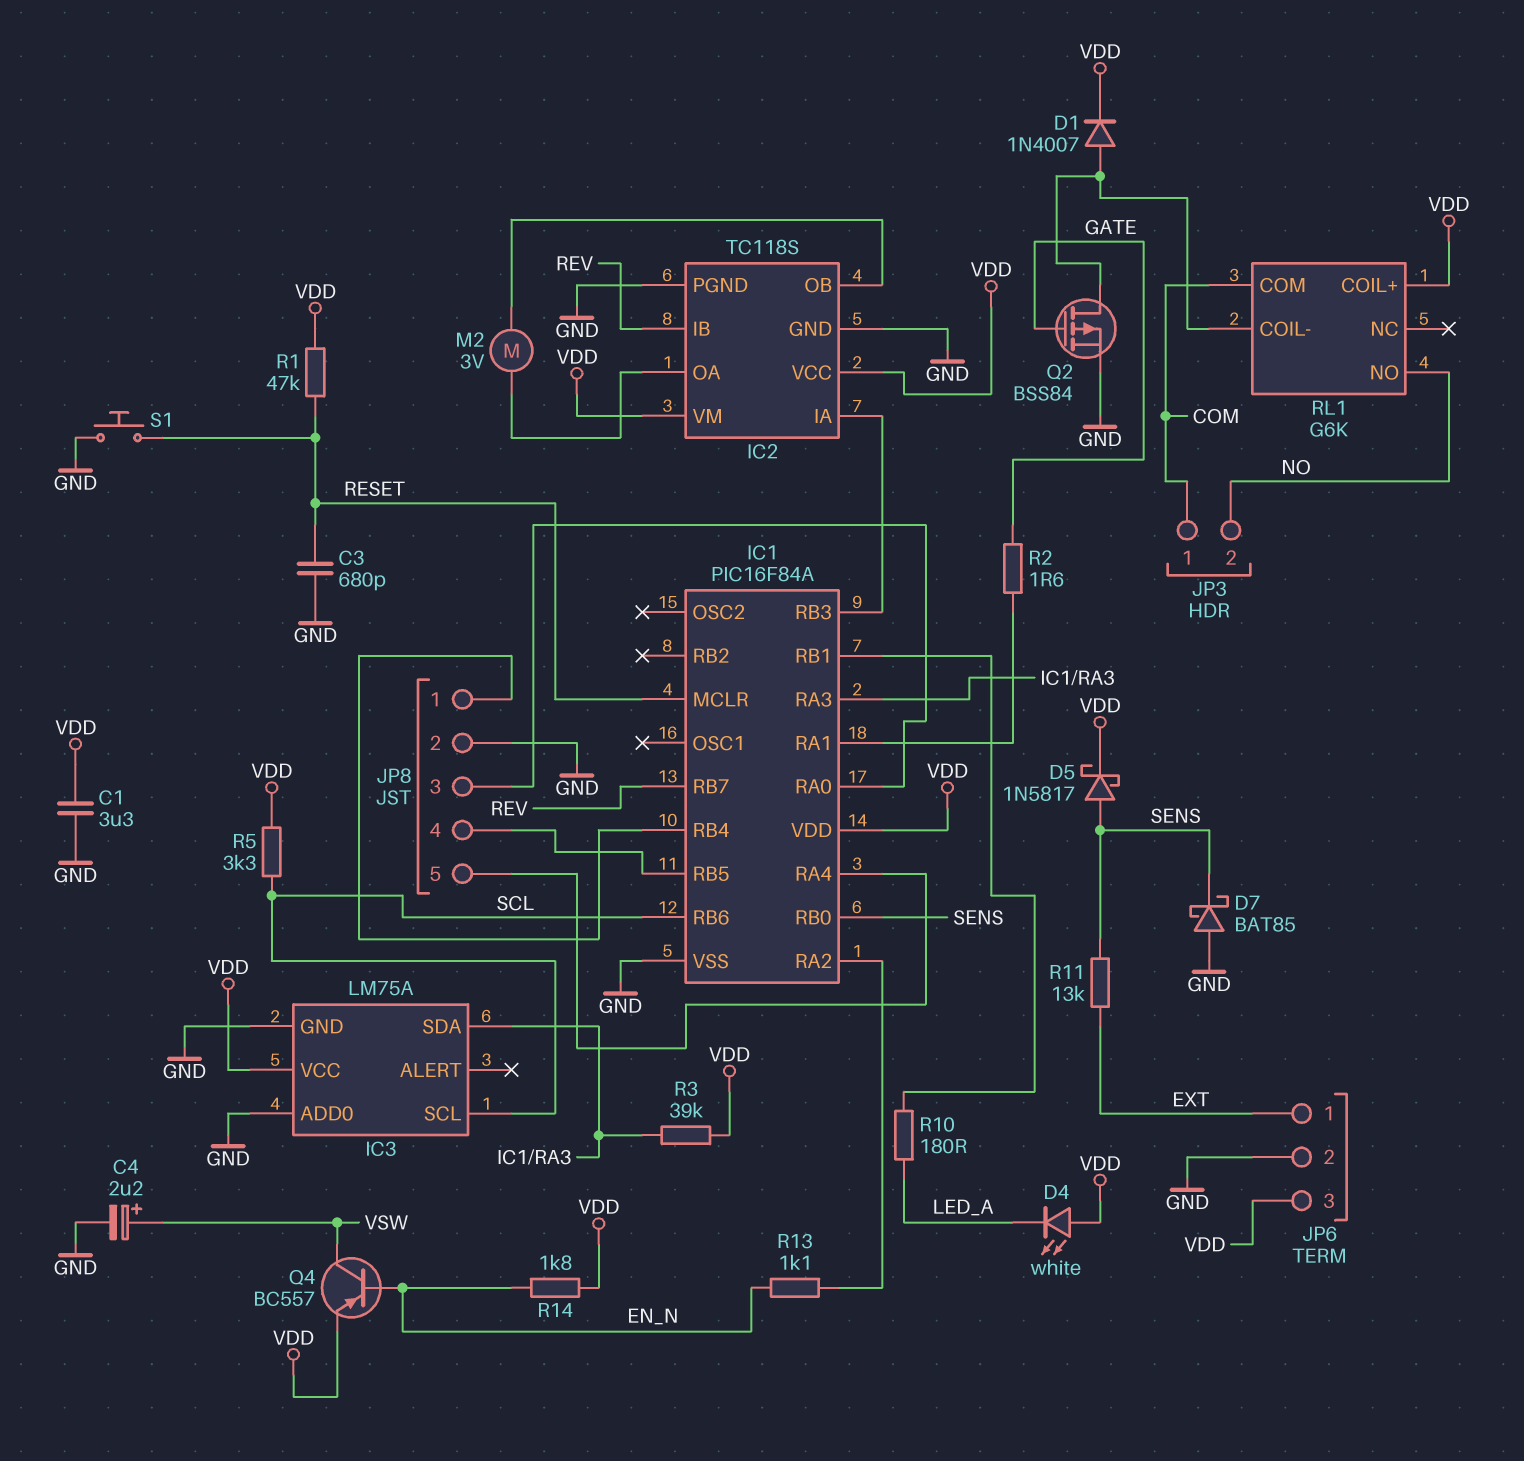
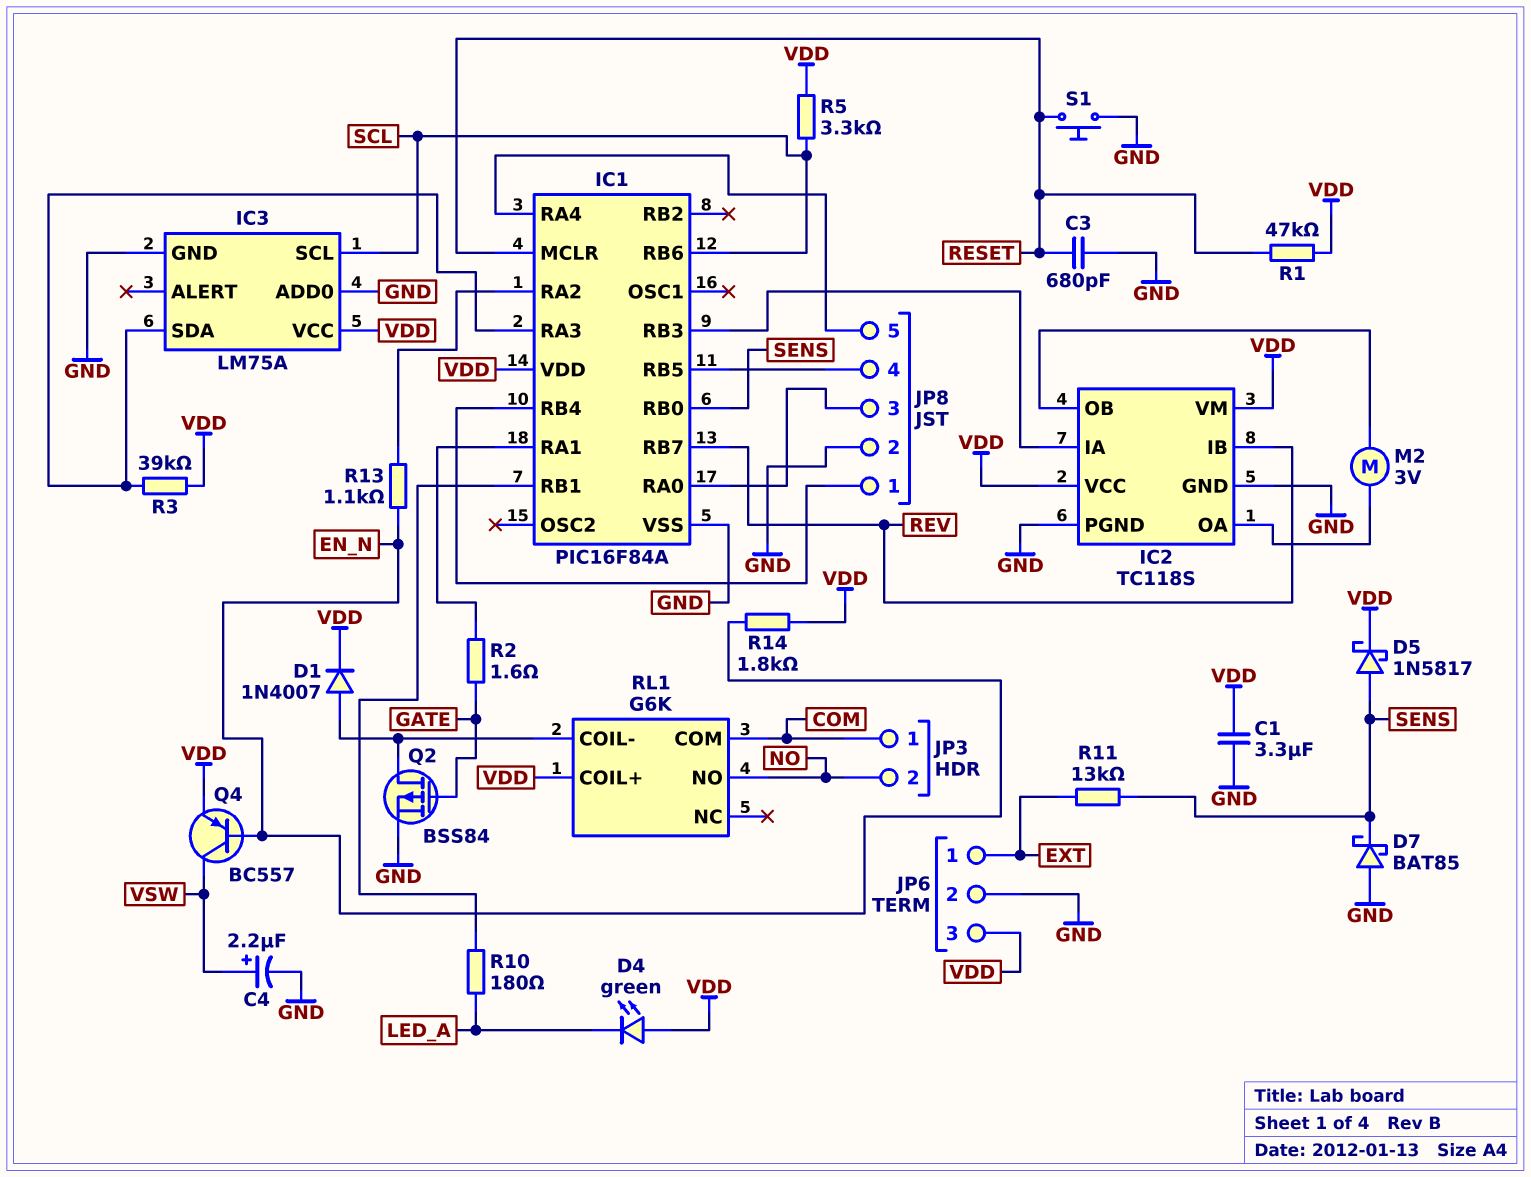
D4: LED white (A VDD, K LED_A) -> LED green (A VDD, K LED_A)

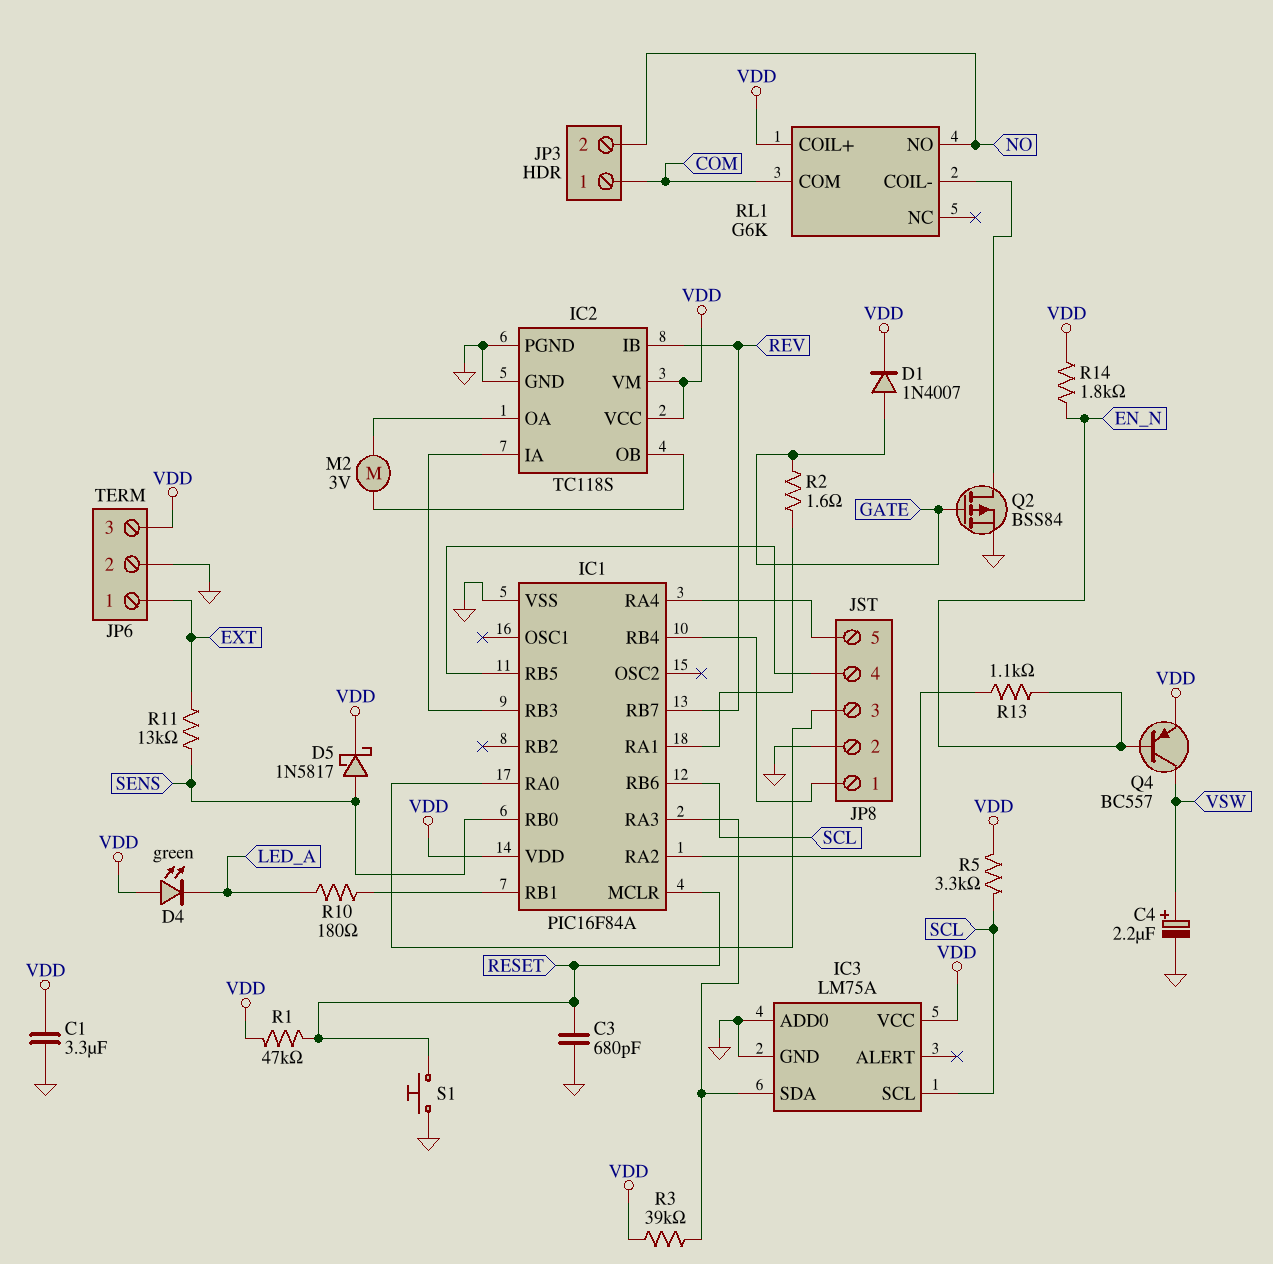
D1: diode 1N4007 (A RL1/COIL-, K VDD) -> diode 1N4007 (A GATE, K VDD)
D7: schottky BAT85 (A GND, K SENS) -> none

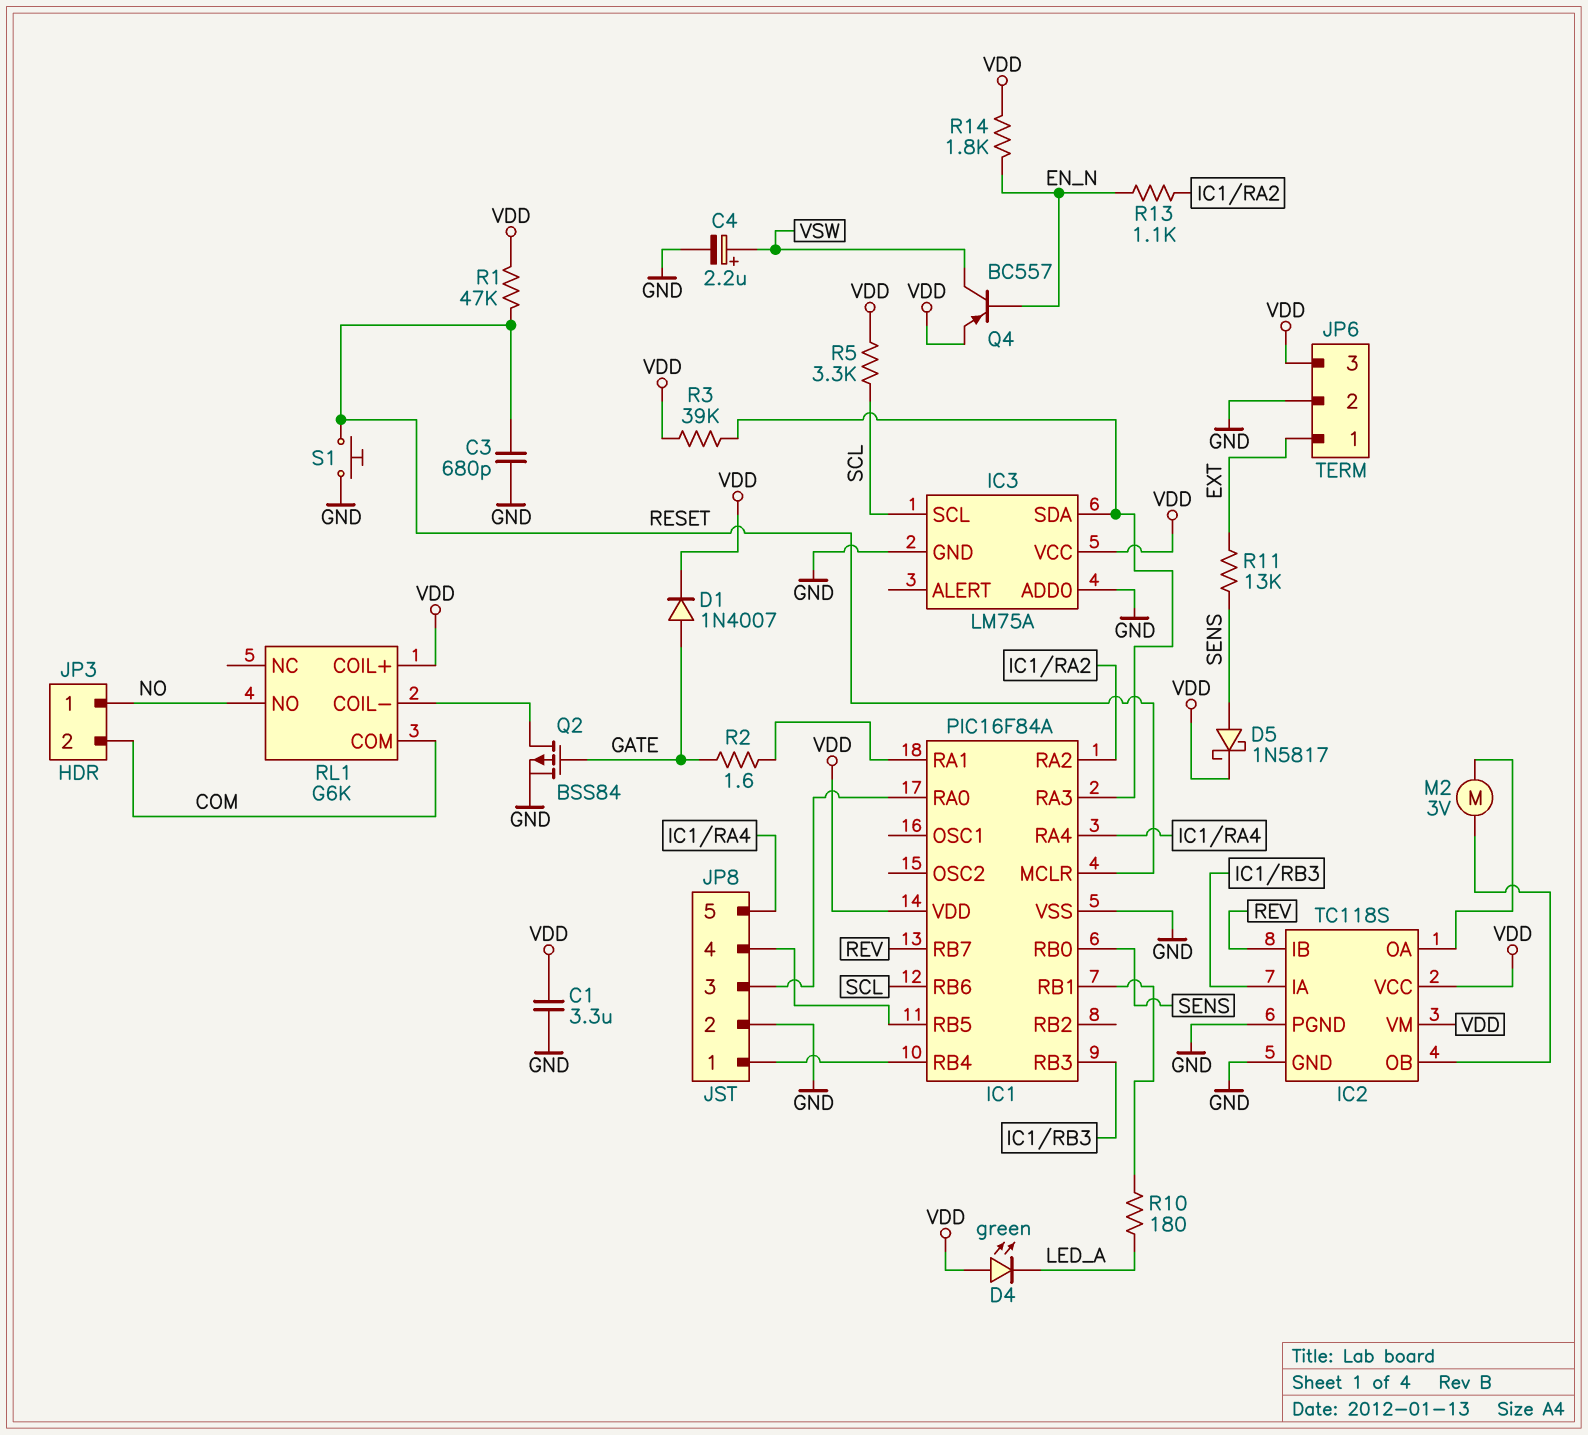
JP3 pin 1: COM -> NO
JP3 pin 2: NO -> COM

